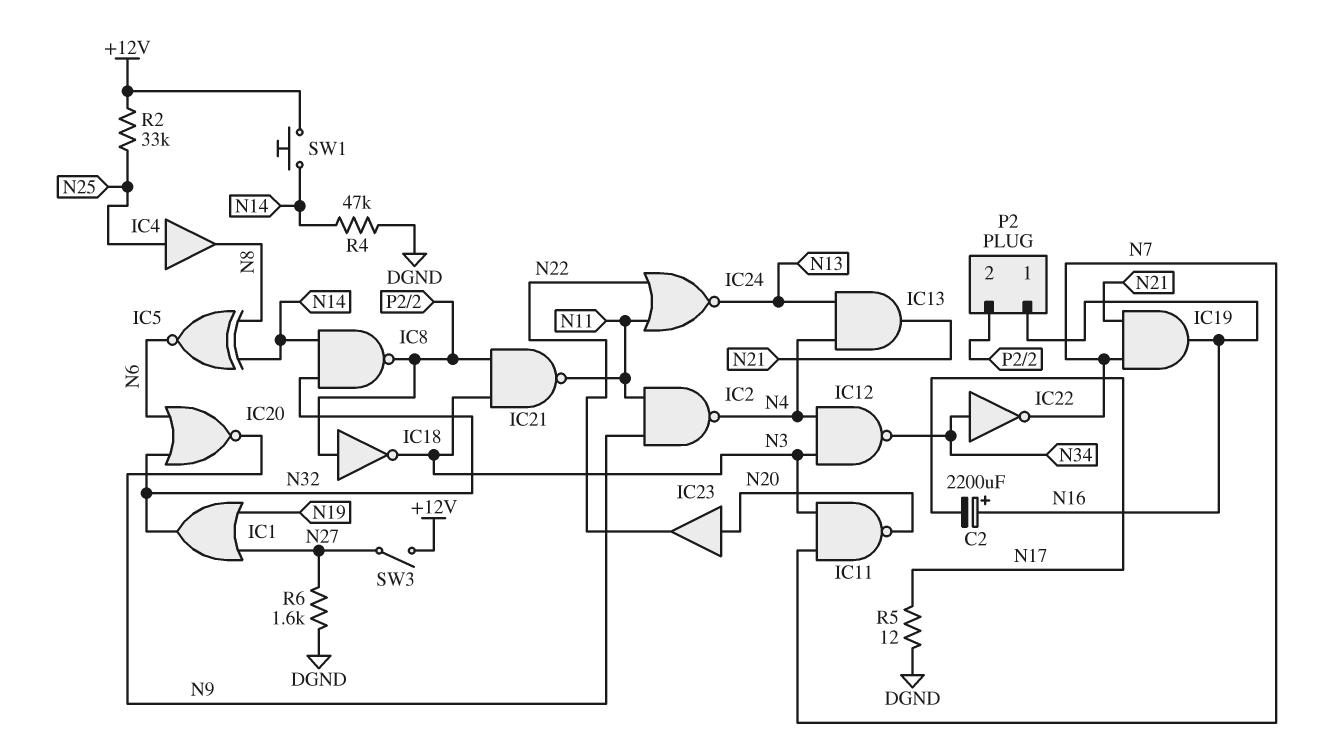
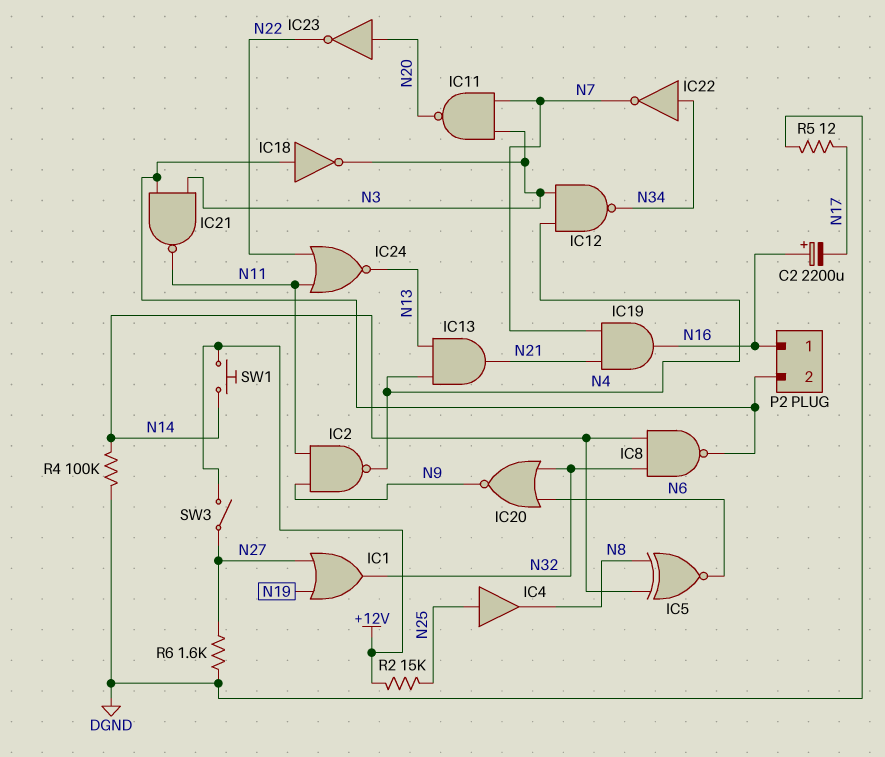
IC23: buffer (in N20, out N22) -> NOT (in N20, out N22)
R2: 33k (+12V, N25) -> 15k (+12V, N25)
R4: 47k (DGND, N14) -> 100k (DGND, N14)

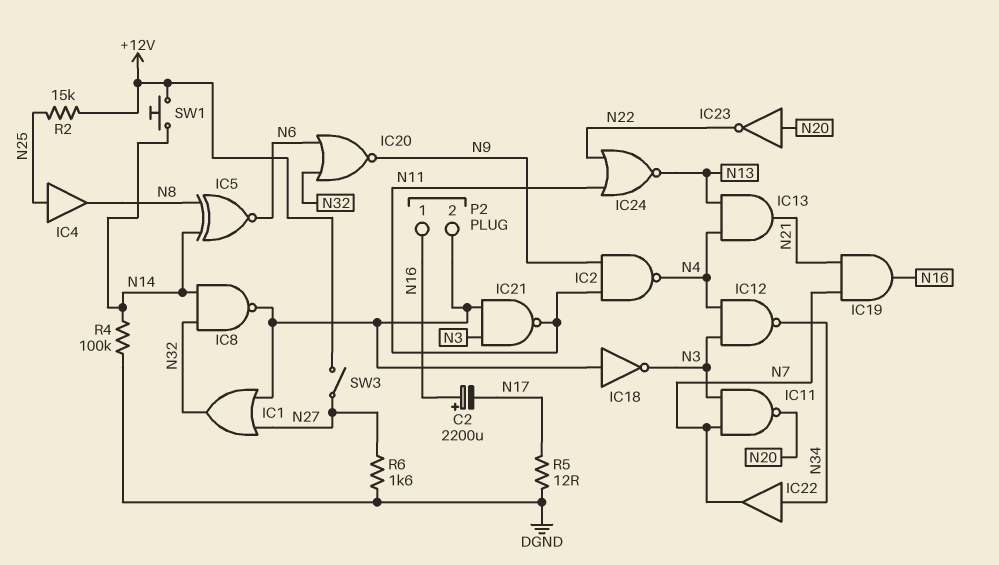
IC1: OR (in N19, in N27, out N32) -> OR (in N27, in P2/2, out N32)
IC22: NOT (in N34, out N7) -> buffer (in N34, out N7)

